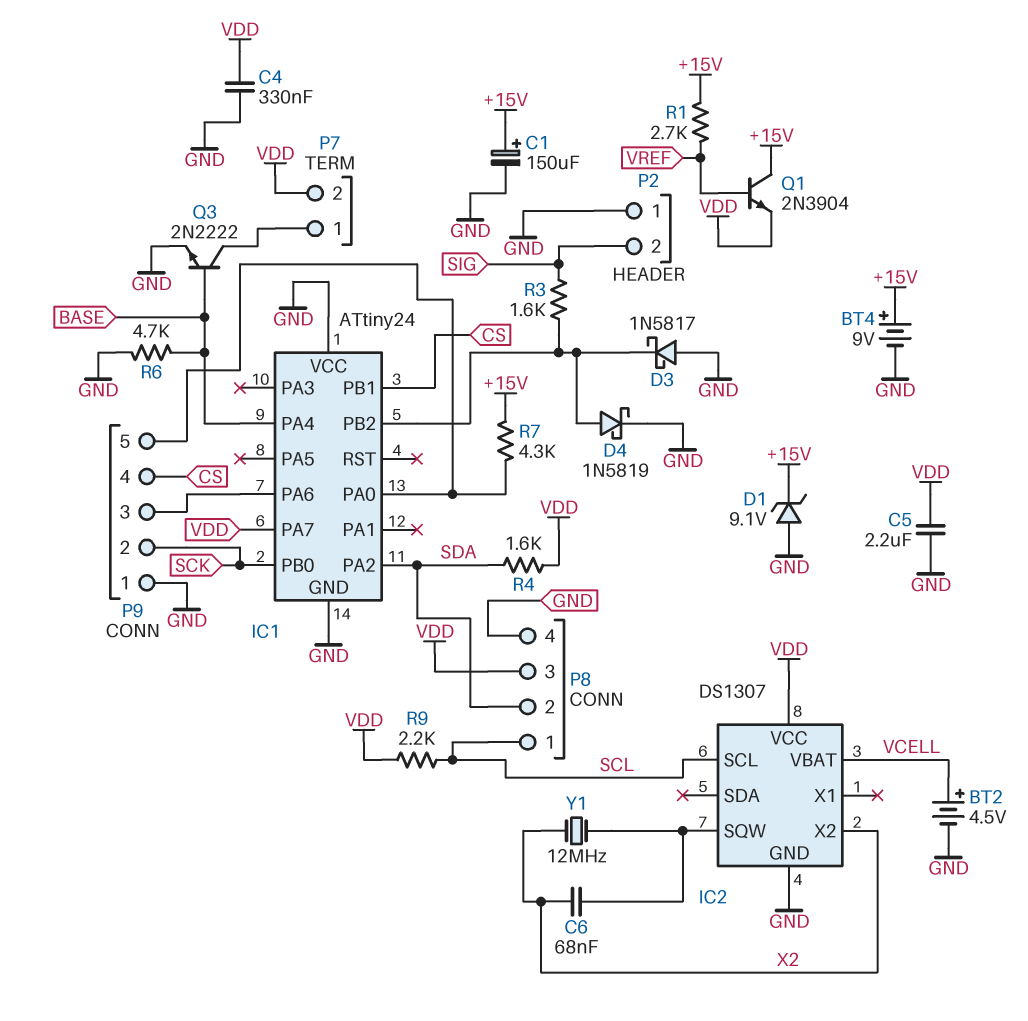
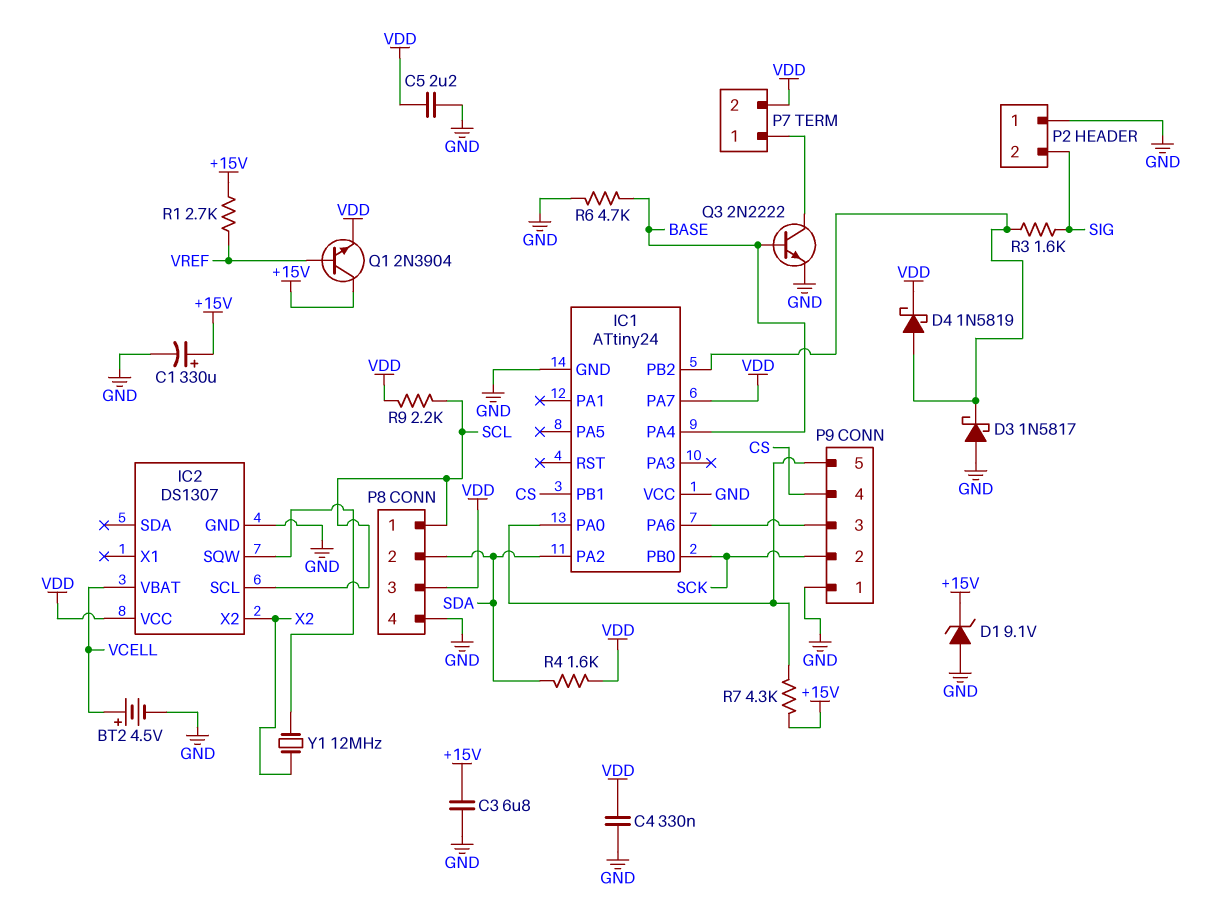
BT4: 9V (plus +15V, minus GND) -> none
C1: 150uF (plus +15V, minus GND) -> 330uF (plus +15V, minus GND)
C3: none -> 6.8uF (+15V, GND)
C6: 68nF (IC2/SQW, X2) -> none
D4: schottky 1N5819 (A IC1/PB2, K GND) -> schottky 1N5819 (A IC1/PB2, K VDD)

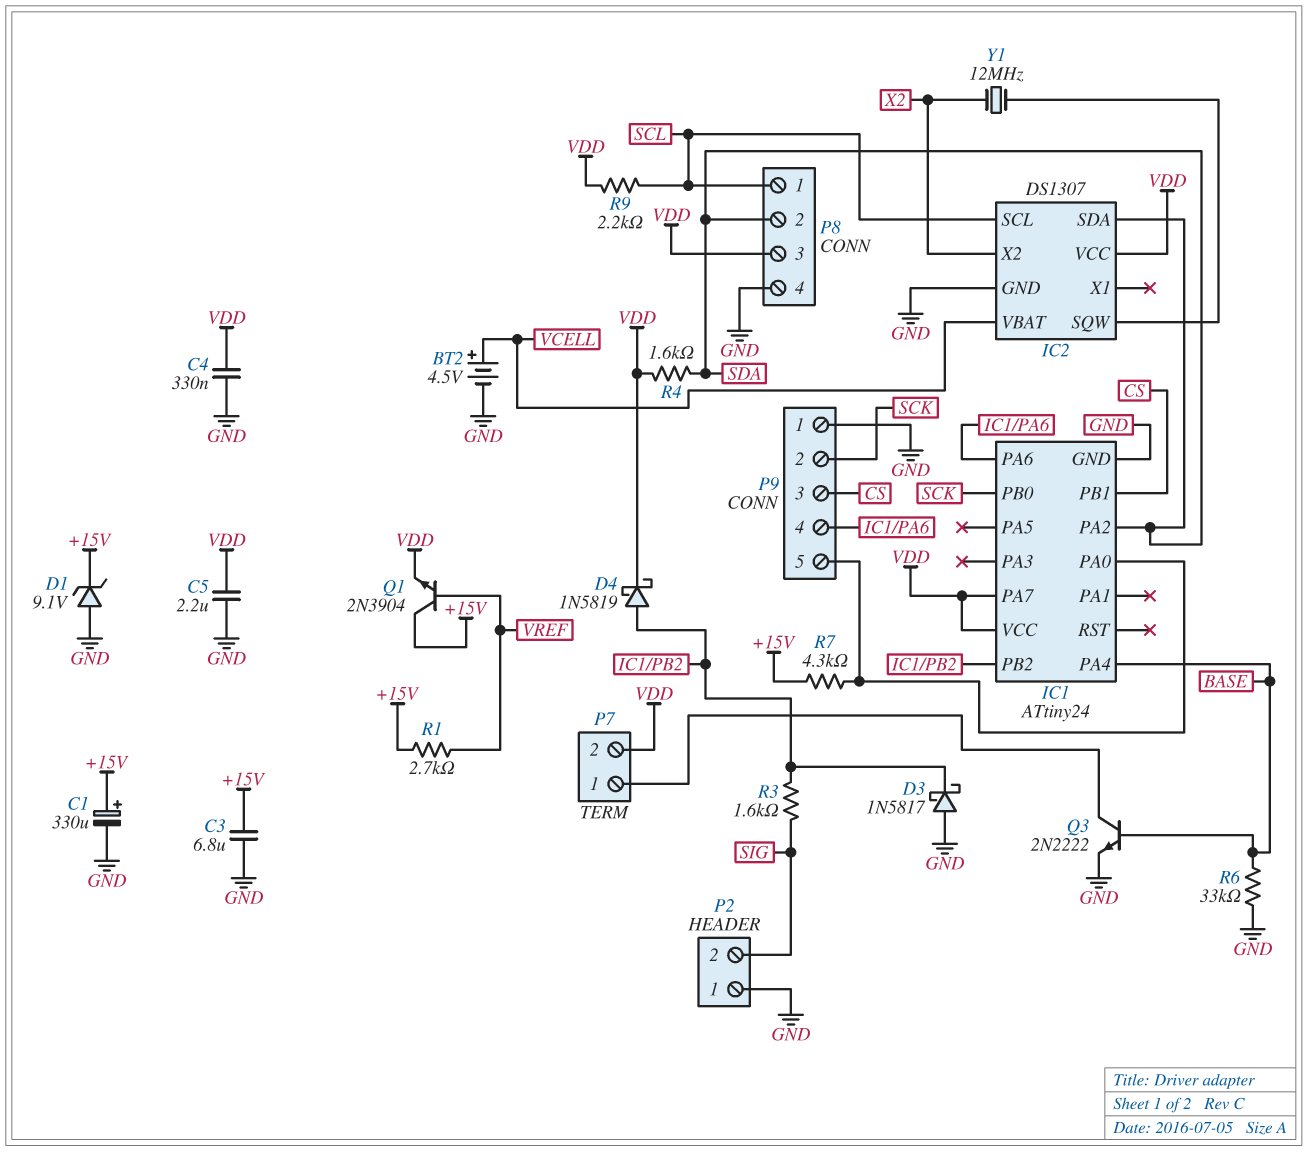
IC1 pin VCC: GND -> VDD
IC2 pin SDA: none -> SDA
P9 pin 3: IC1/PA6 -> CS
P9 pin 4: CS -> IC1/PA6
R6: 4.7k (BASE, GND) -> 33k (BASE, GND)

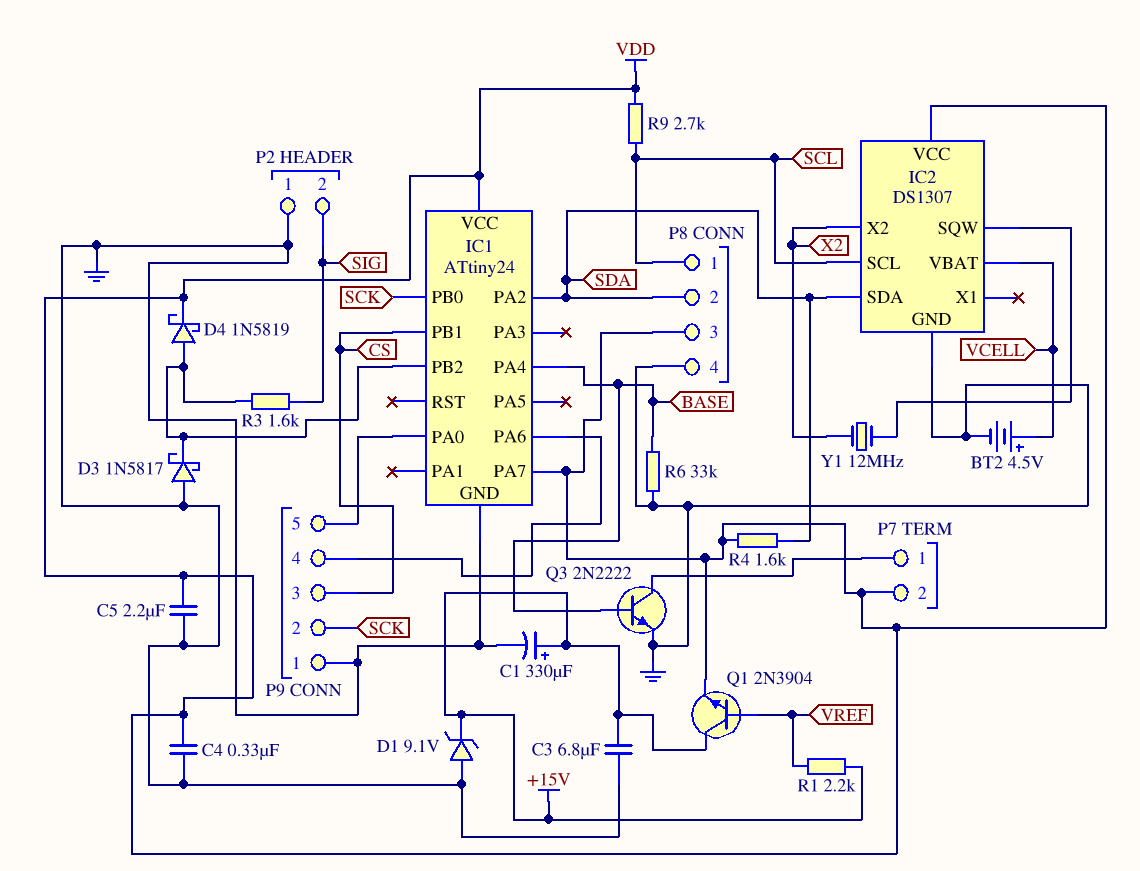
R1: 2.7k (+15V, VREF) -> 2.2k (+15V, VREF)
R7: 4.3k (+15V, IC1/PA0) -> none
R9: 2.2k (SCL, VDD) -> 2.7k (SCL, VDD)

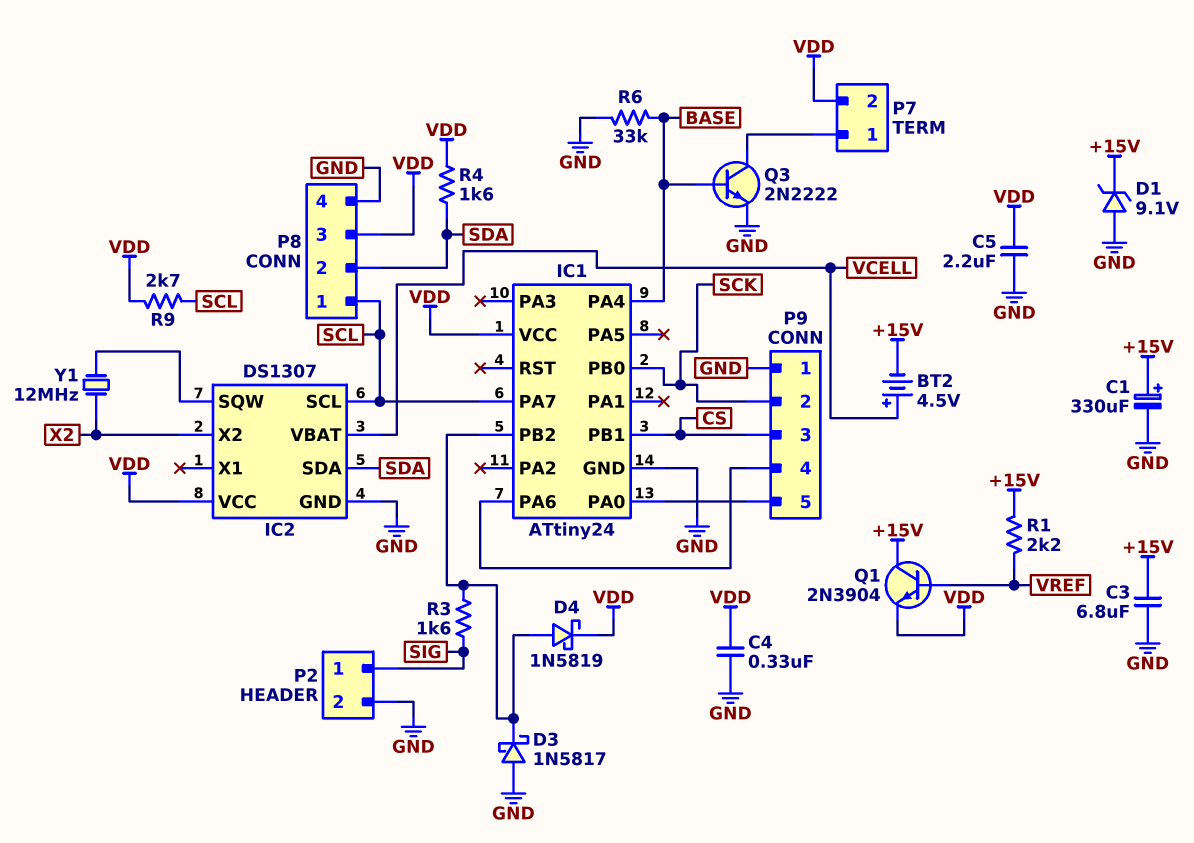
BT2: 4.5V (plus VCELL, minus GND) -> 4.5V (plus VCELL, minus +15V)
IC1 pin PA2: SDA -> none
IC1 pin PA7: VDD -> SCL
P2 pin 1: GND -> SIG
P2 pin 2: SIG -> GND

